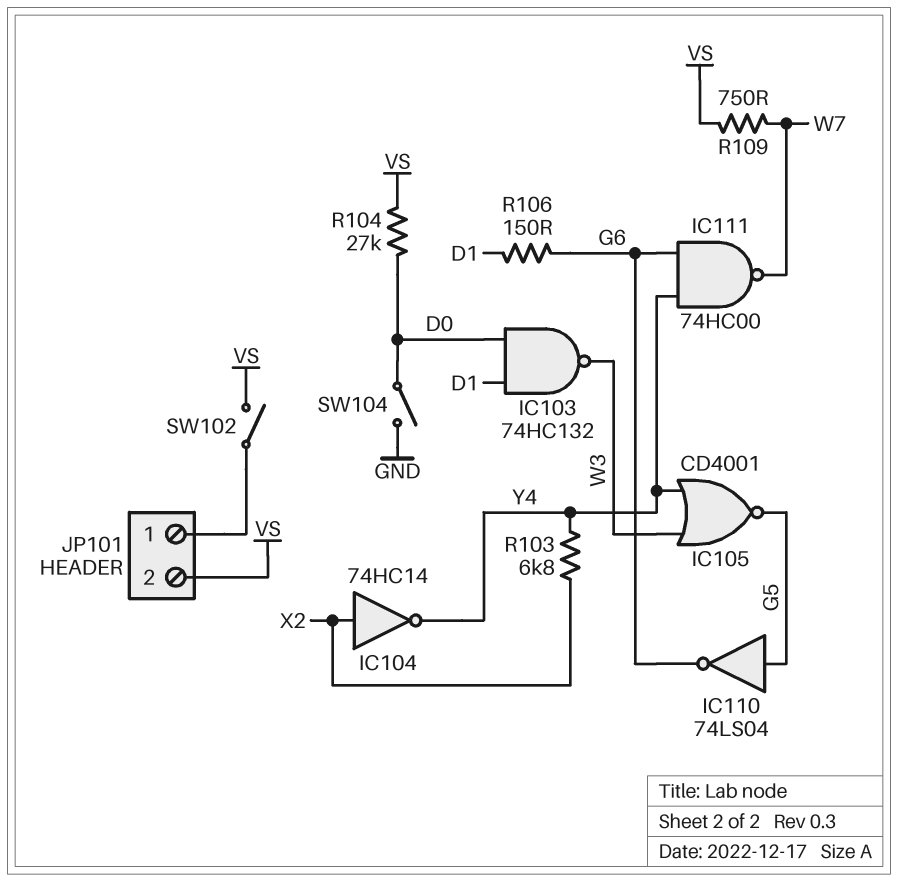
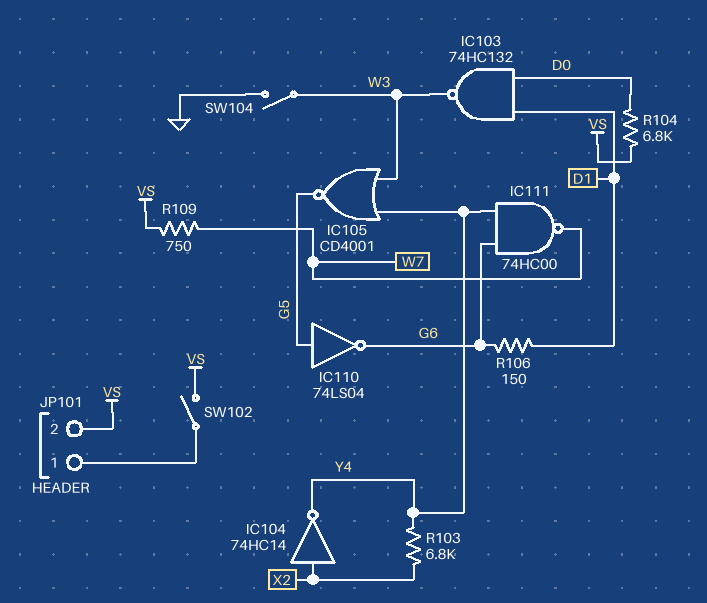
R104: 27k (D0, VS) -> 6.8k (D0, VS)
SW104: switch (D0, GND) -> switch (GND, W3)

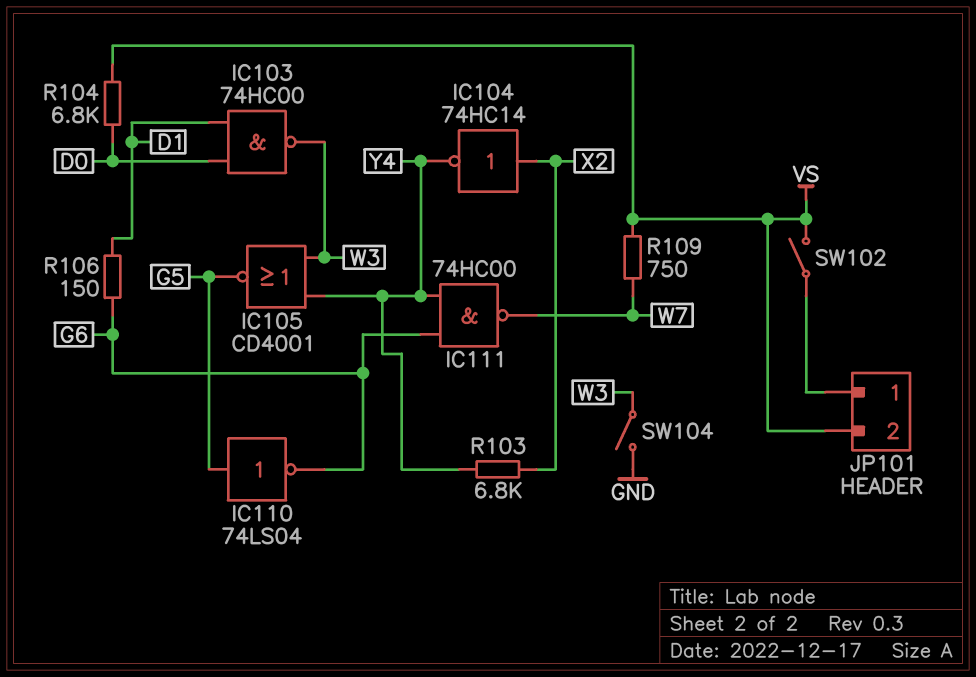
IC103: NAND 74HC132 (in D0, in D1, out W3) -> NAND 74HC00 (in D0, in D1, out W3)

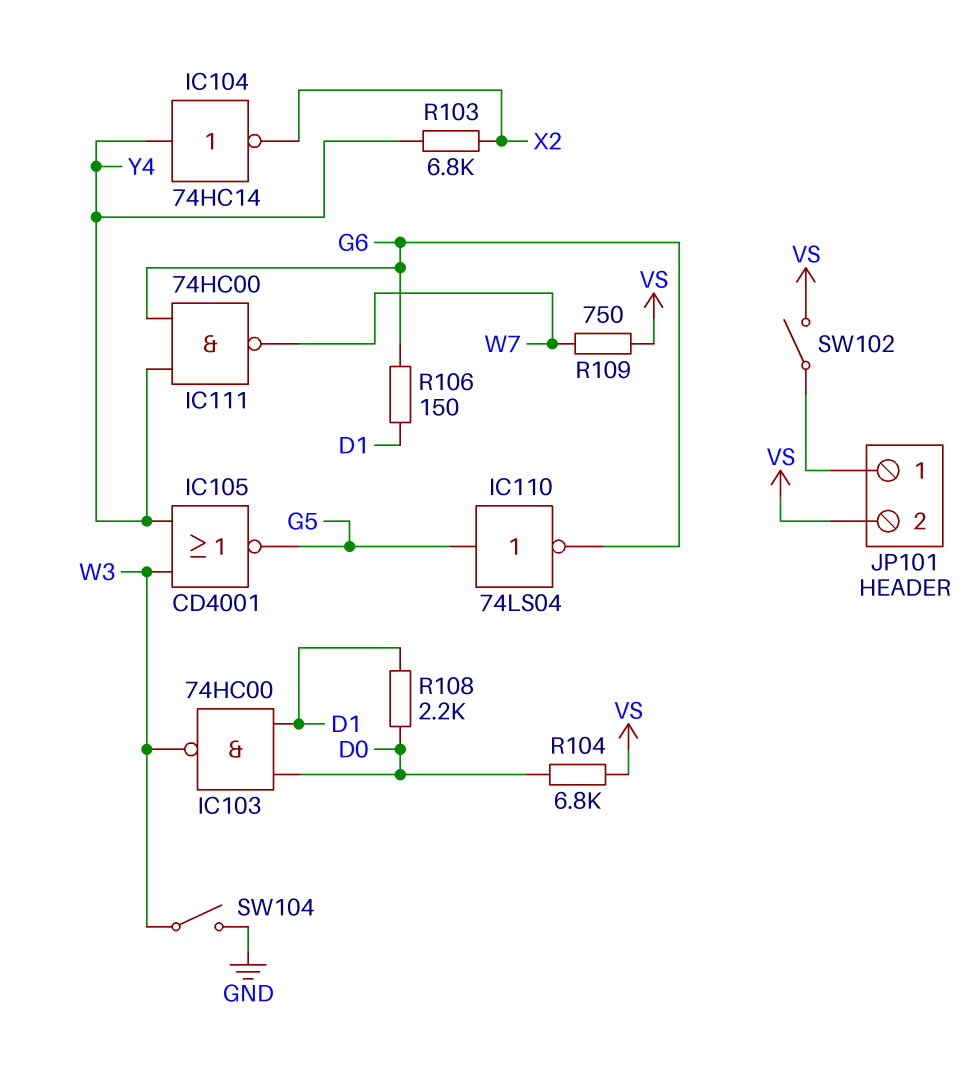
IC104: NOT 74HC14 (in X2, out Y4) -> NOT 74HC14 (in Y4, out X2)
R108: none -> 2.2k (D0, D1)

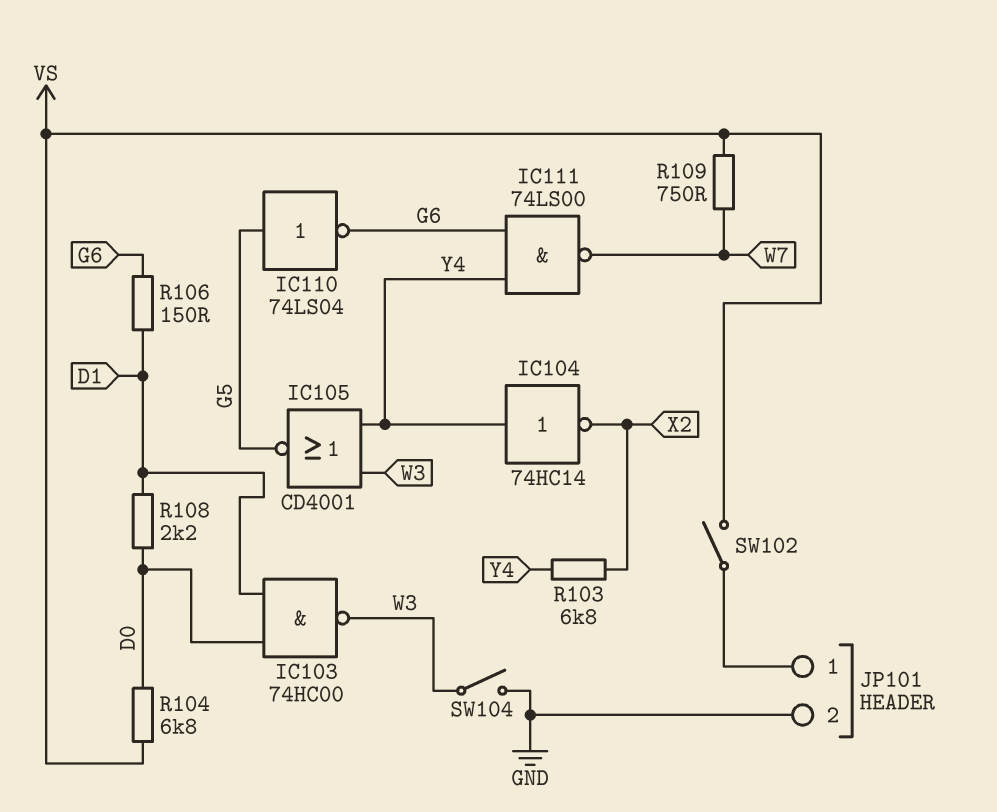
IC111: NAND 74HC00 (in G6, in Y4, out W7) -> NAND 74LS00 (in G6, in Y4, out W7)
JP101 pin 2: VS -> GND

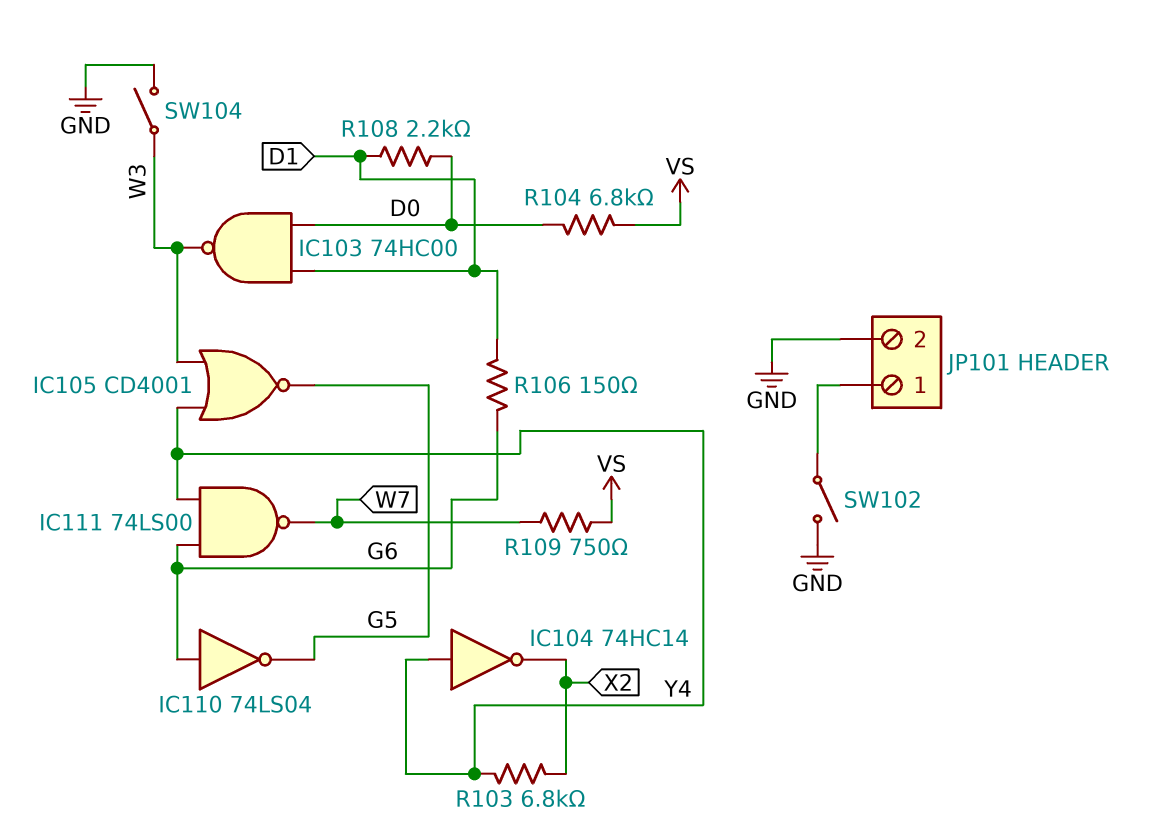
IC110: NOT 74LS04 (in G5, out G6) -> NOT 74LS04 (in G6, out G5)
SW102: switch (JP101/1, VS) -> switch (GND, JP101/1)

